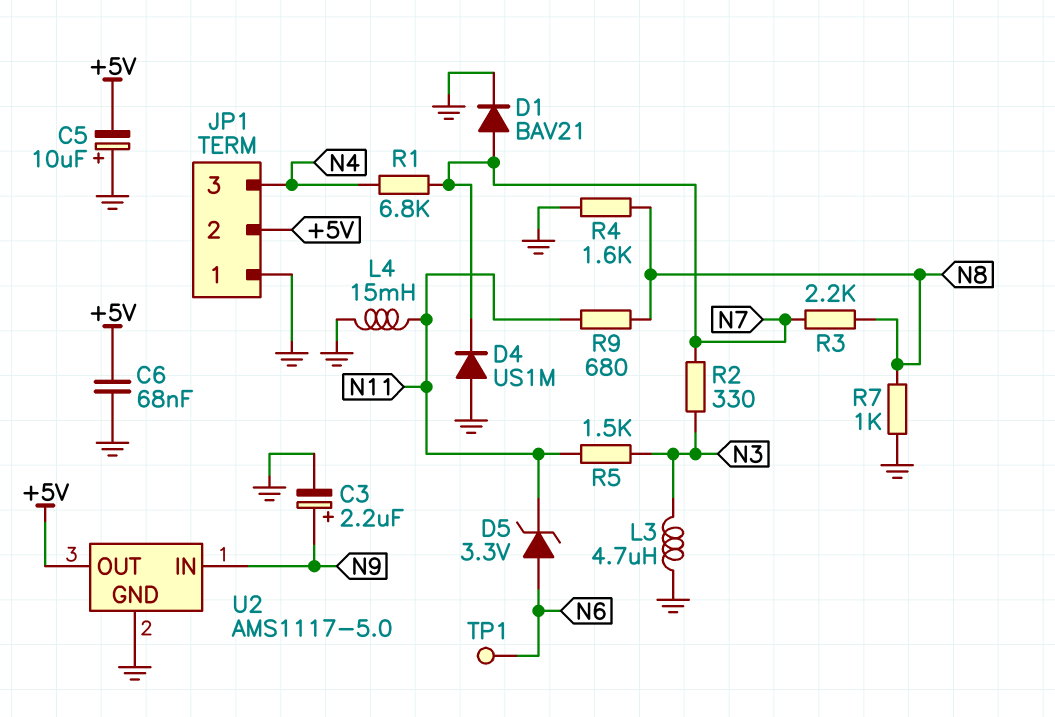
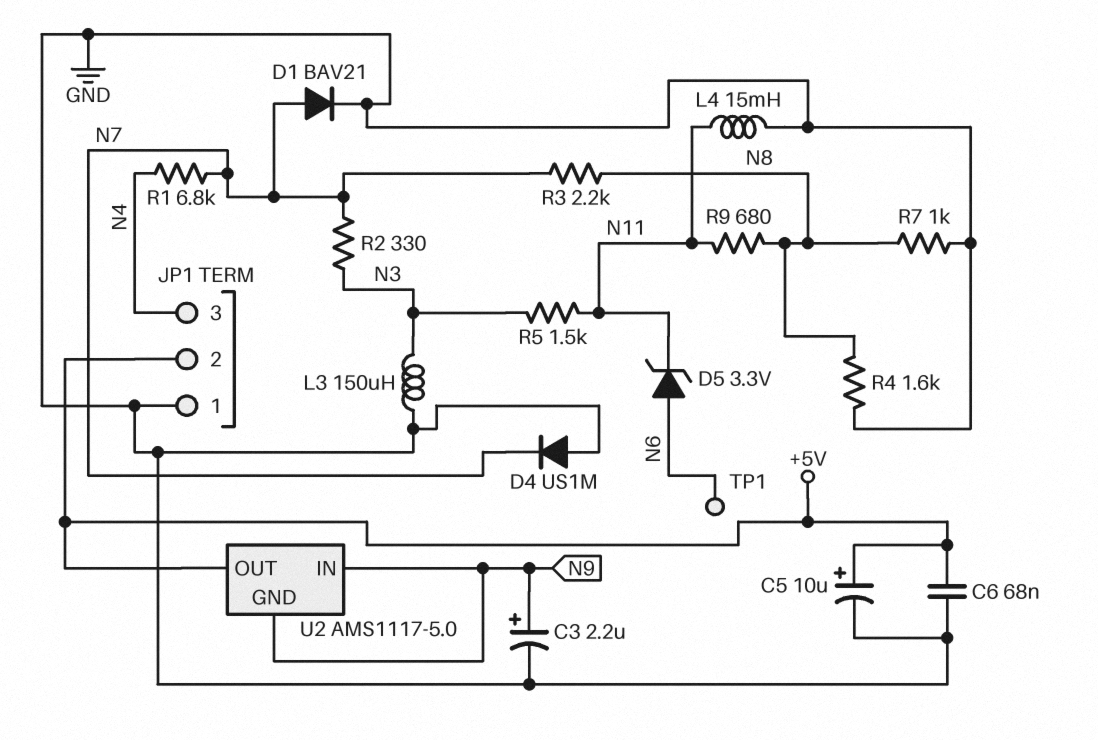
C5: 10uF (plus GND, minus +5V) -> 10uF (plus +5V, minus GND)
L3: 4.7uH (GND, N3) -> 150uH (GND, N3)
U2 pin GND: GND -> N9

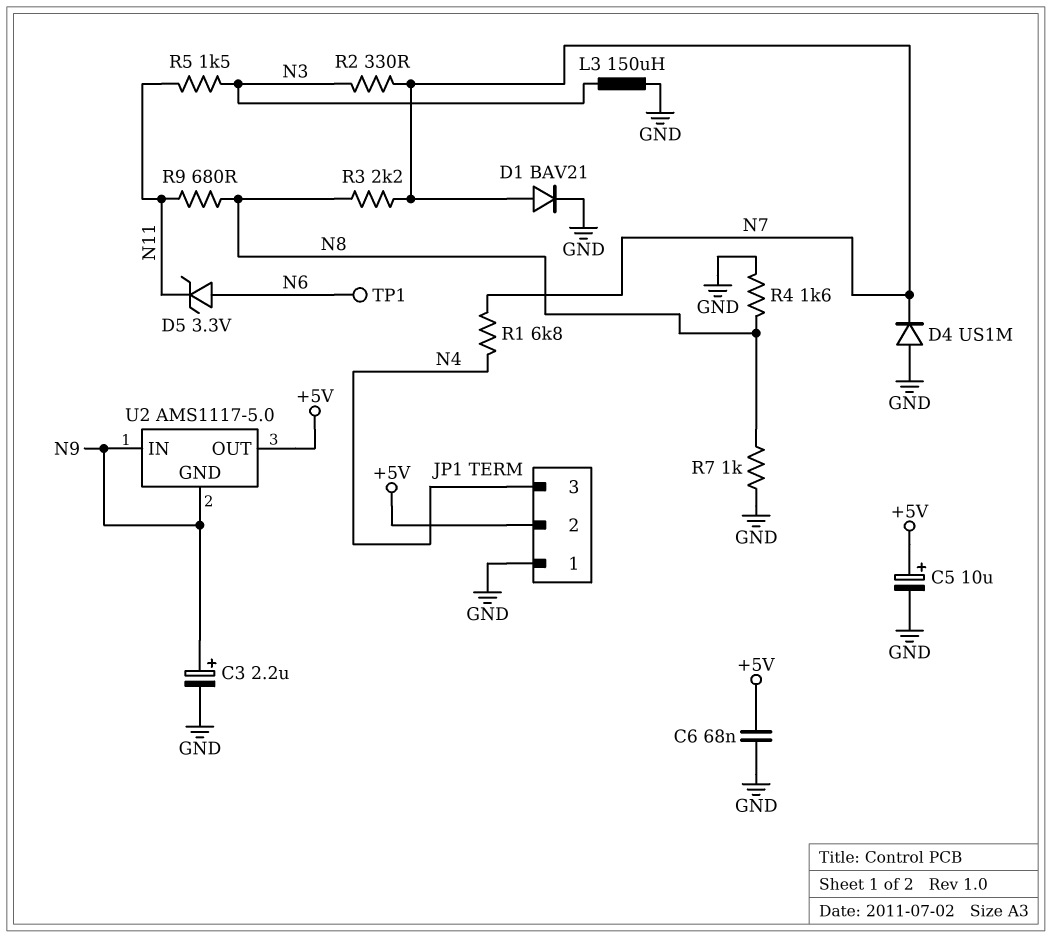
L4: 15mH (GND, N11) -> none

